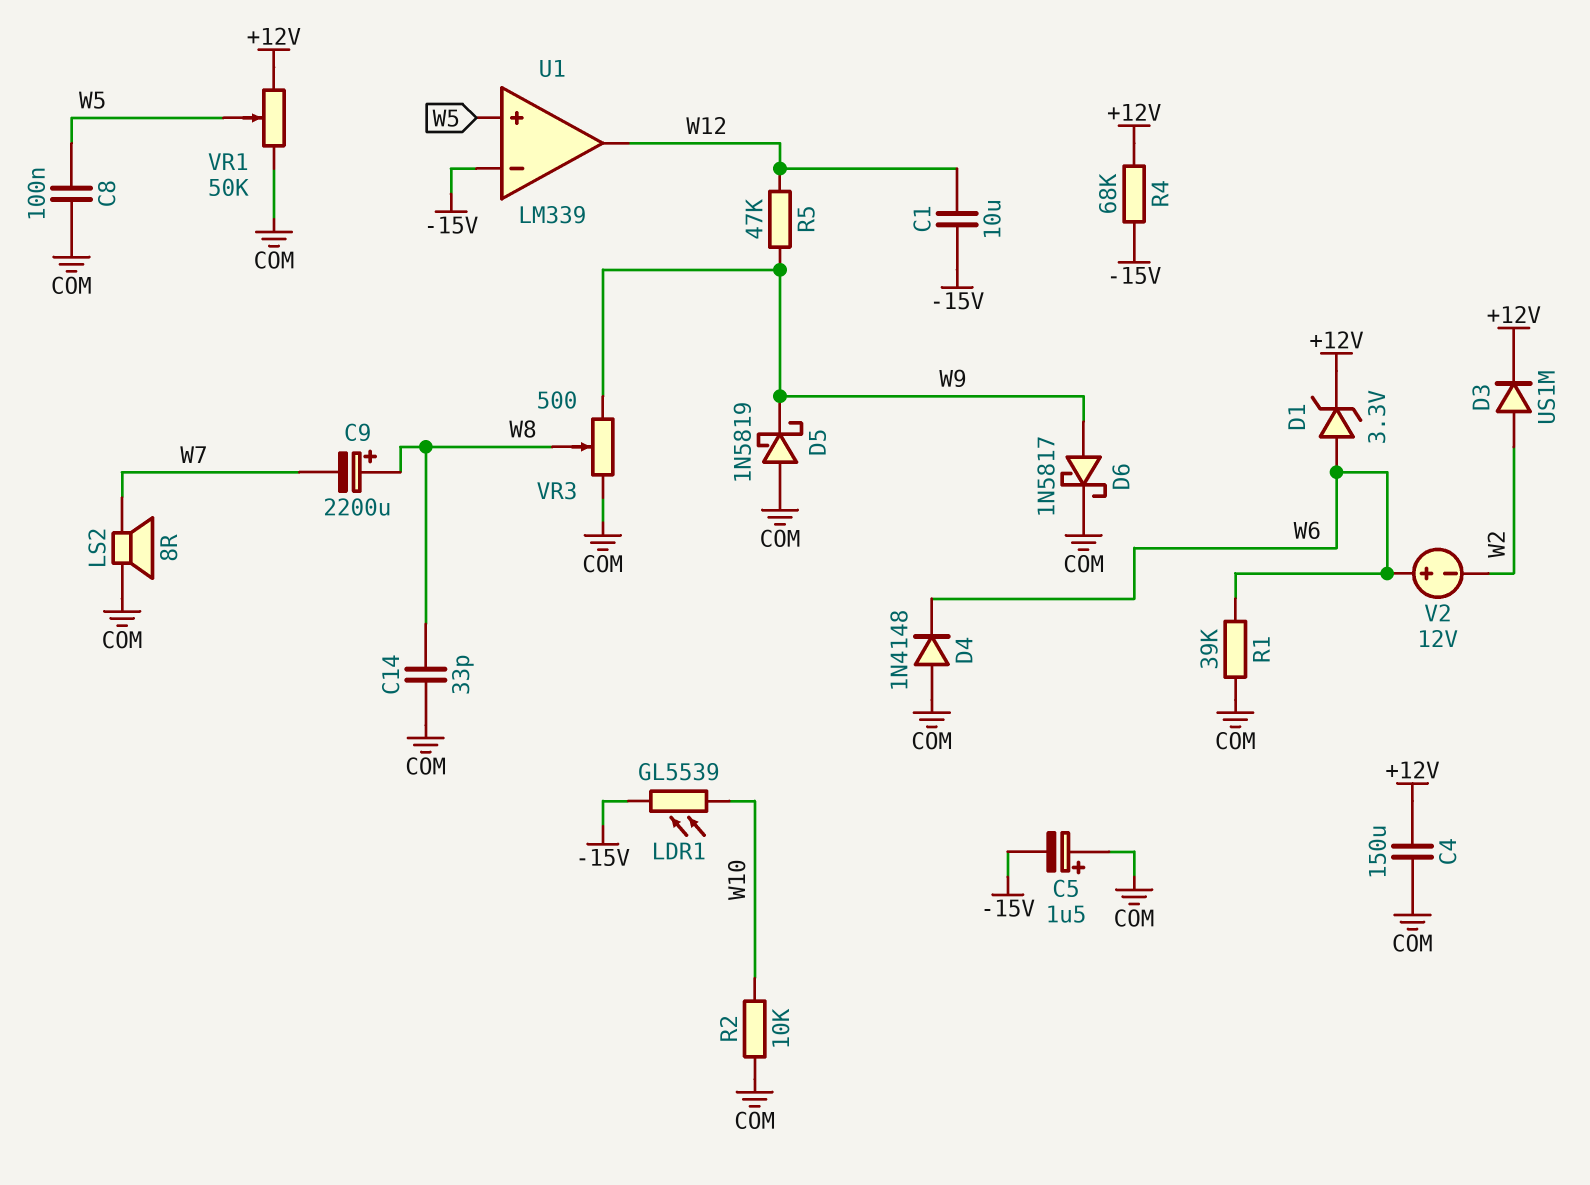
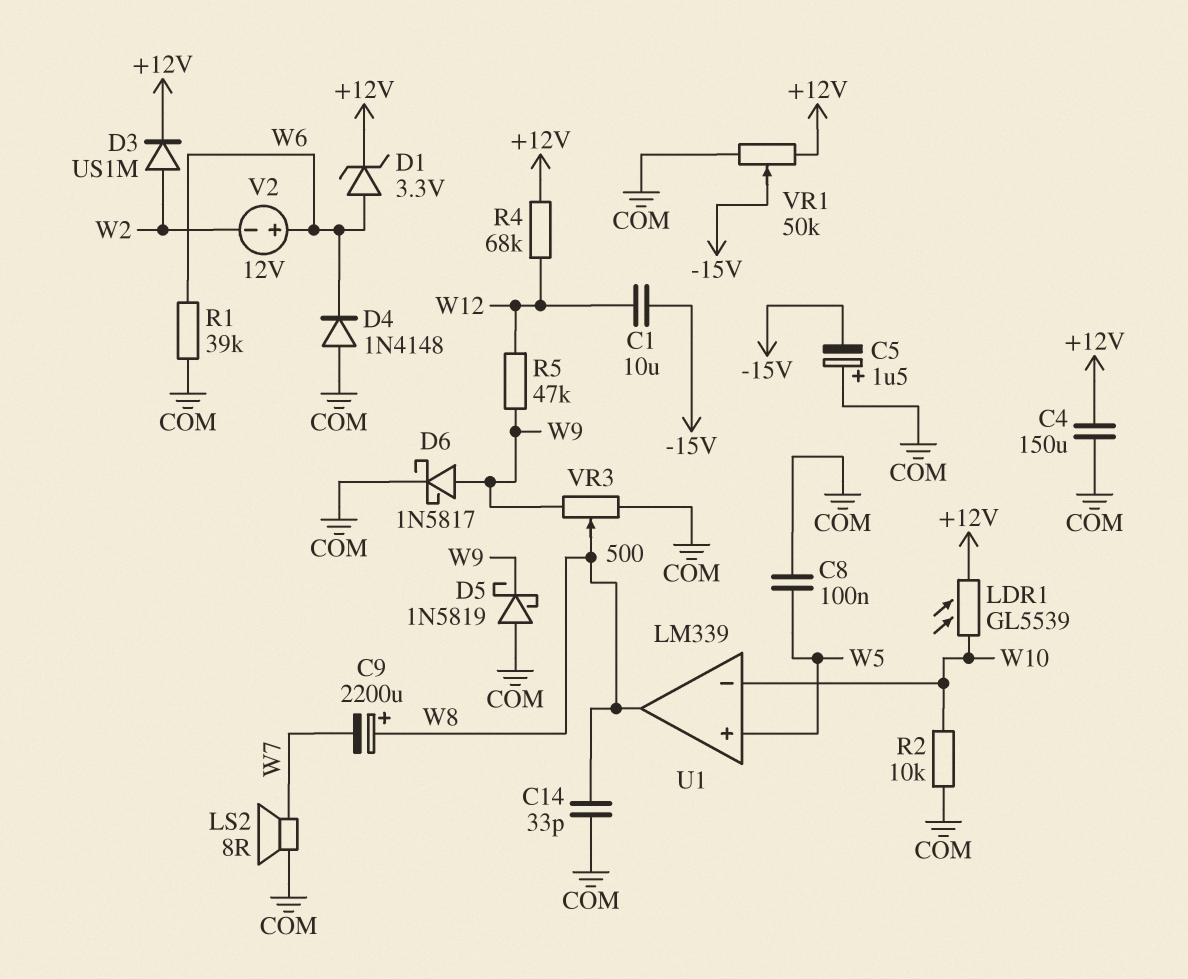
LDR1: GL5539 (-15V, W10) -> GL5539 (+12V, W10)
R4: 68k (+12V, -15V) -> 68k (+12V, W12)
U1 pin in-: -15V -> W10
U1 pin out: W12 -> W8
VR1: 50k (+12V, COM, wiper W5) -> 50k (+12V, COM, wiper -15V)

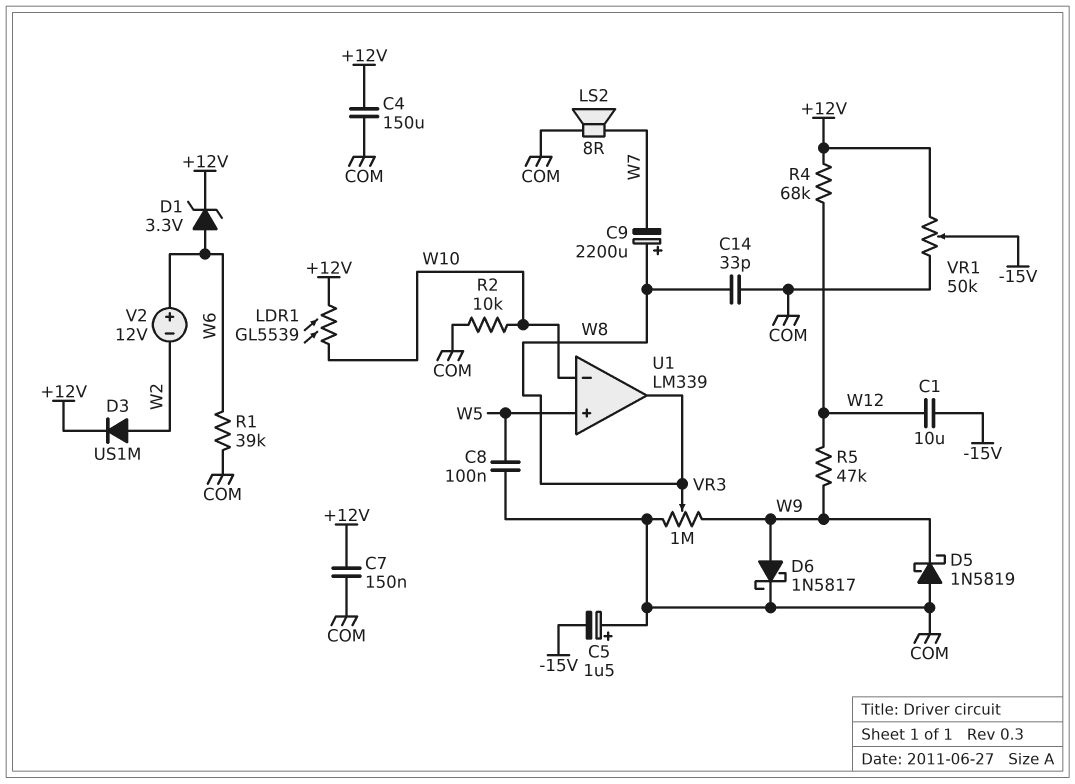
C7: none -> 150nF (+12V, COM)
D4: diode 1N4148 (A COM, K W6) -> none
VR3: 500 (COM, W9, wiper W8) -> 1M (COM, W9, wiper W8)

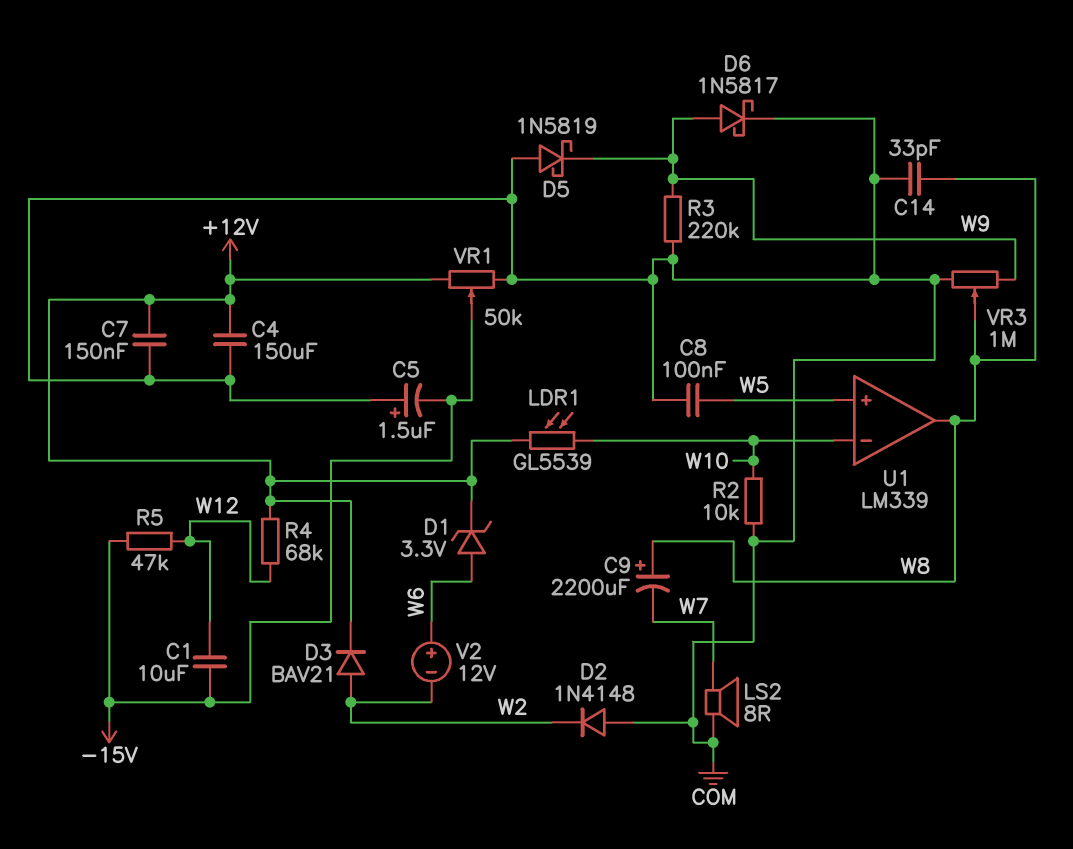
D2: none -> diode 1N4148 (A COM, K W2)
D3: diode US1M (A W2, K +12V) -> diode BAV21 (A W2, K +12V)
R1: 39k (COM, W6) -> none
R3: none -> 220k (COM, W9)
R5: 47k (W9, W12) -> 47k (-15V, W12)

